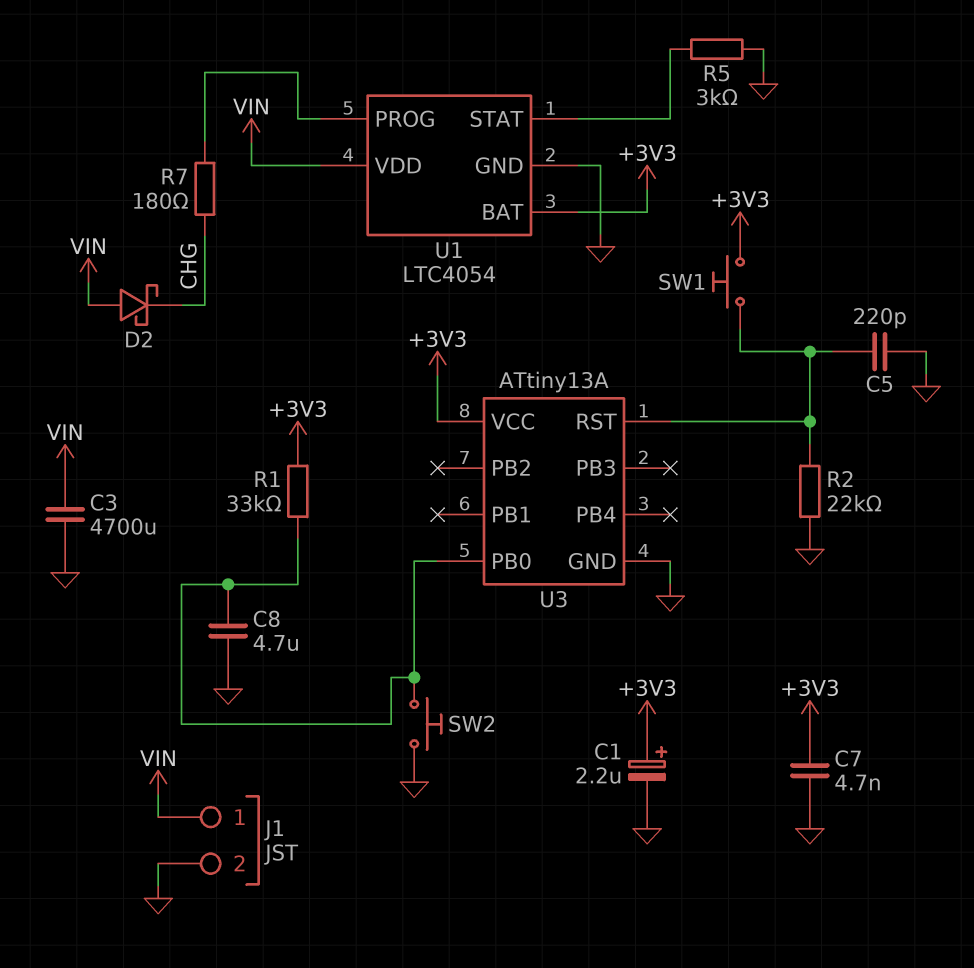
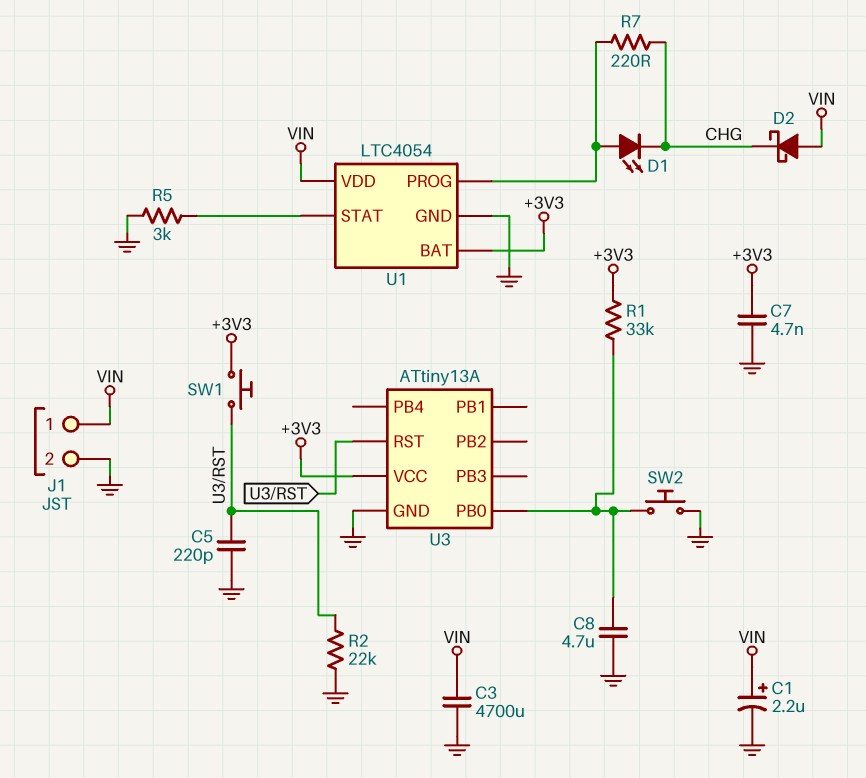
C1: 2.2uF (plus +3V3, minus GND) -> 2.2uF (plus VIN, minus GND)
D1: none -> LED (A U1/PROG, K CHG)
R7: 180 (CHG, U1/PROG) -> 220 (CHG, U1/PROG)

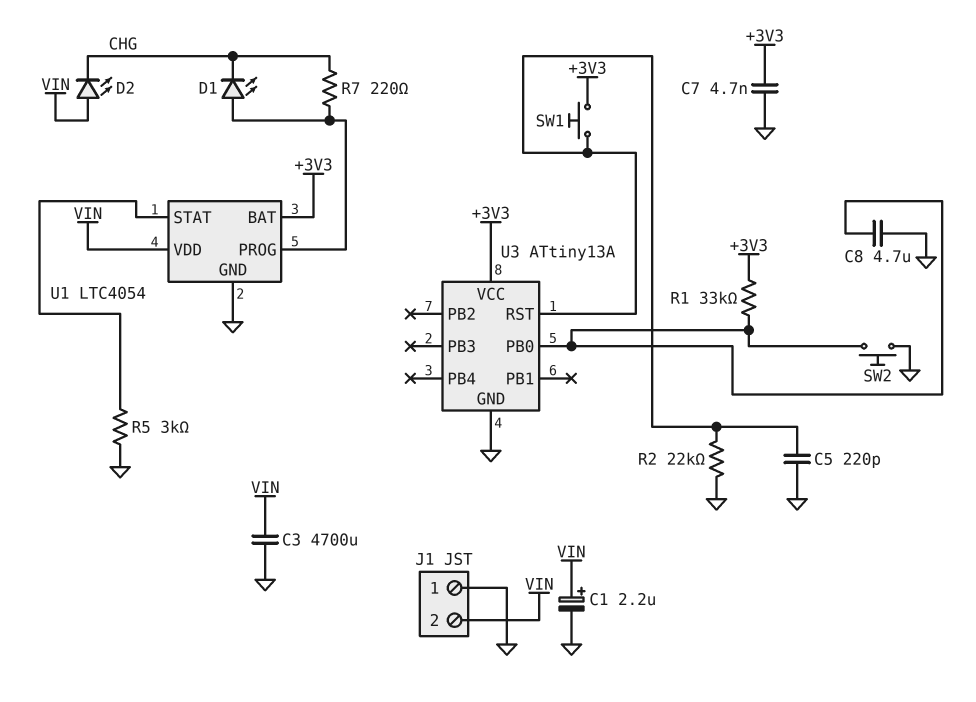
D2: schottky (A VIN, K CHG) -> LED (A VIN, K CHG)
J1 pin 1: VIN -> GND
J1 pin 2: GND -> VIN

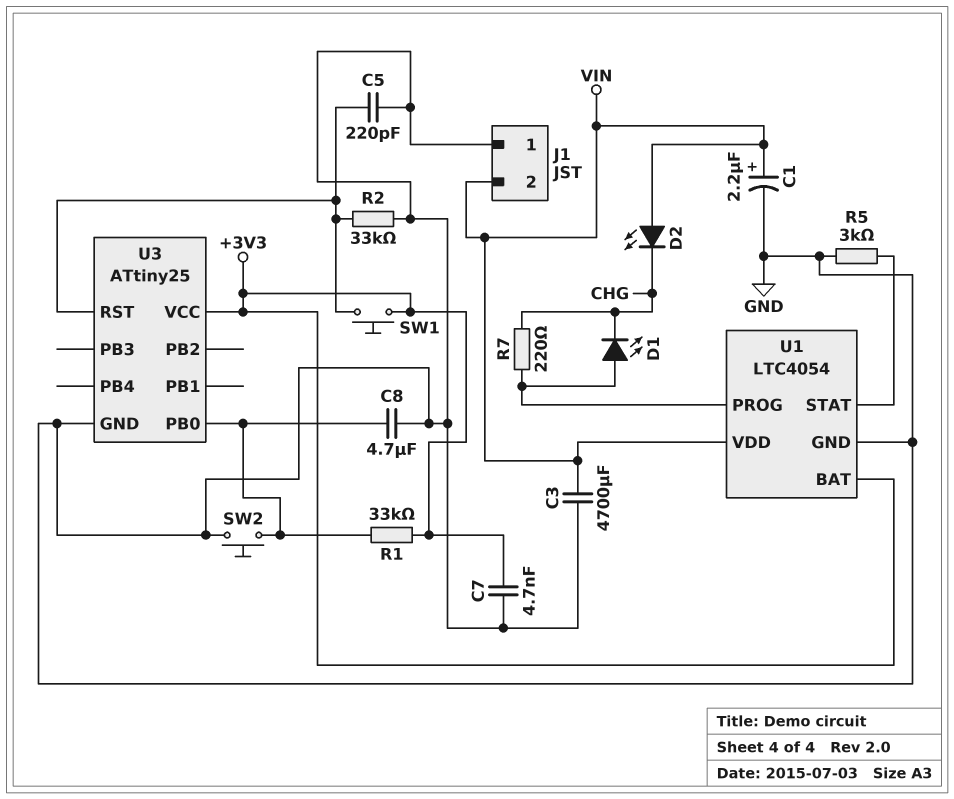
R2: 22k (GND, U3/RST) -> 33k (GND, U3/RST)
U3: ATtiny13A -> ATtiny25

